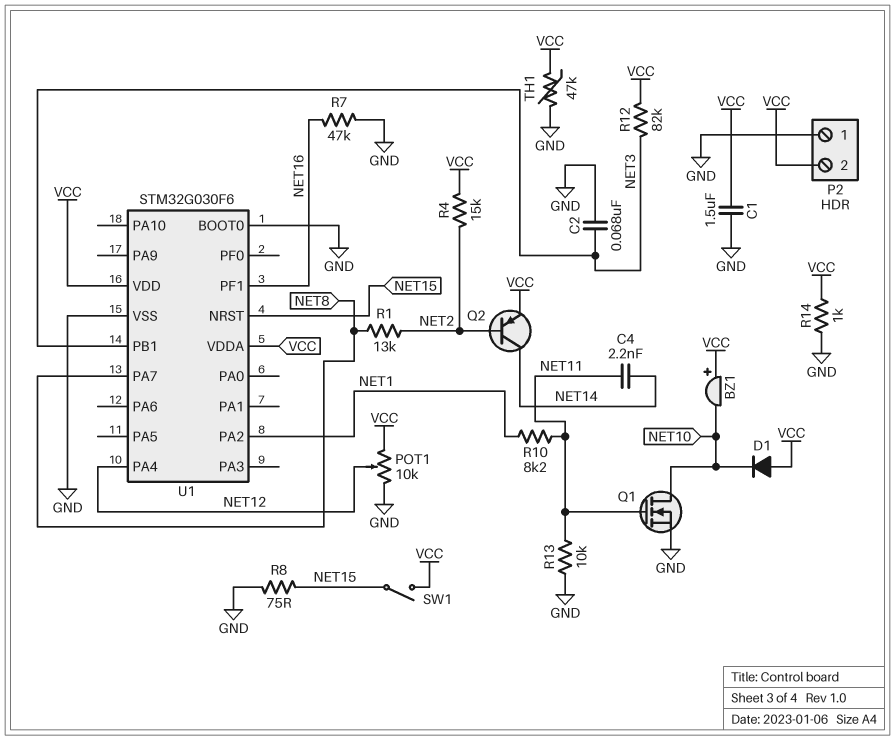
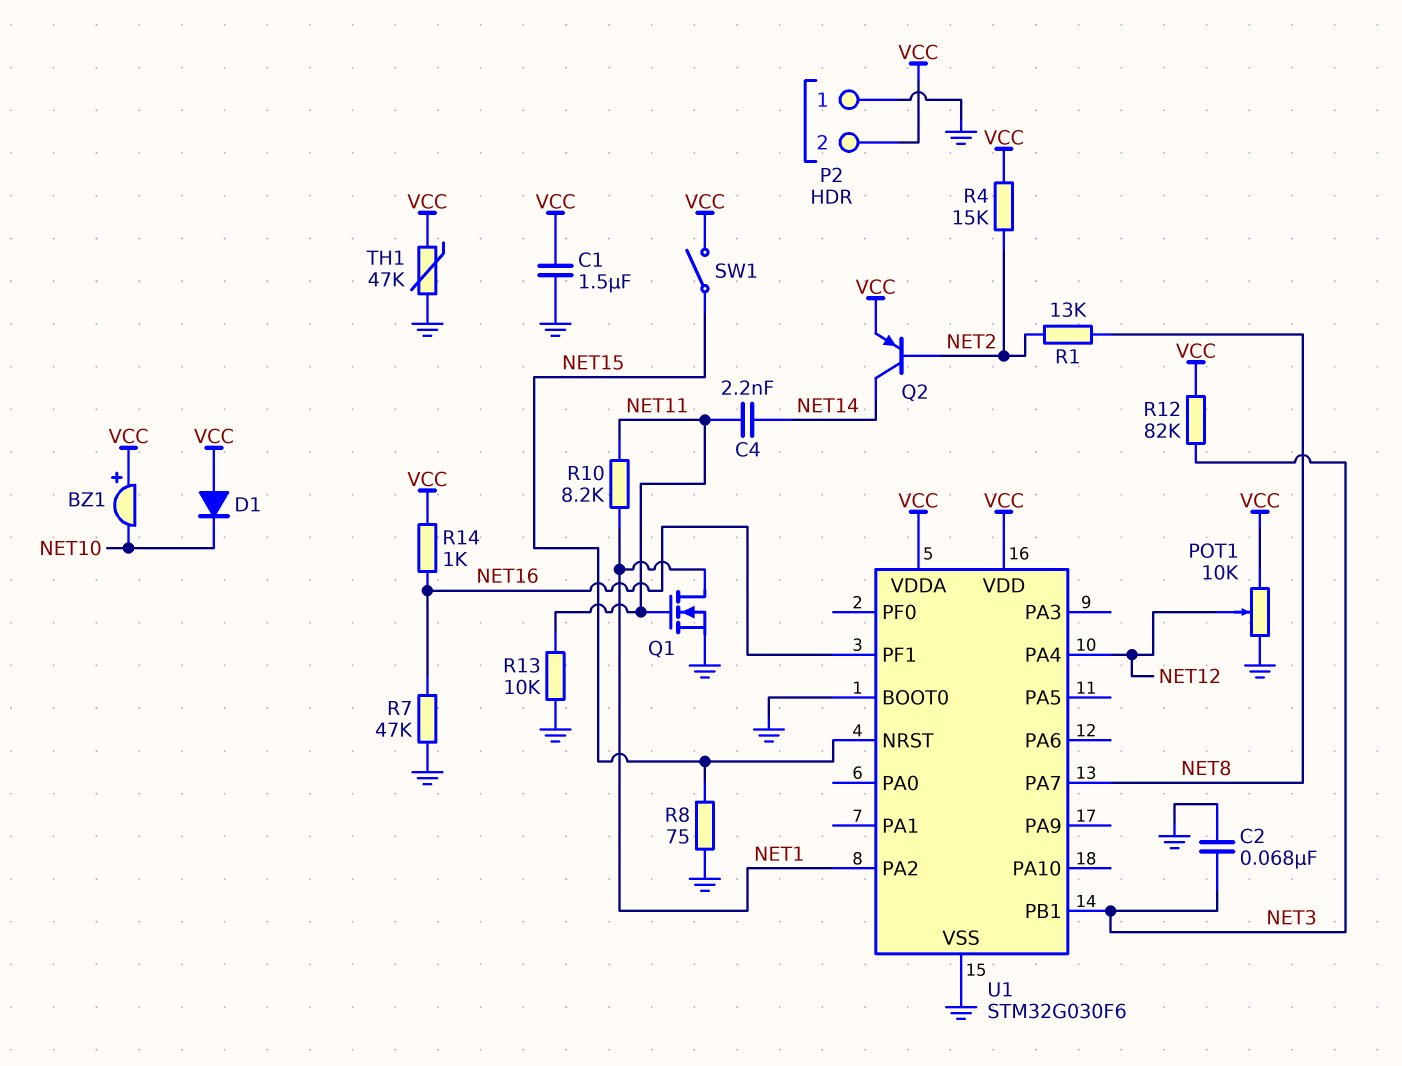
Q1: NMOS (G NET11, D NET10, S GND) -> NMOS (G NET11, D NET1, S GND)
R14: 1k (GND, VCC) -> 1k (NET16, VCC)

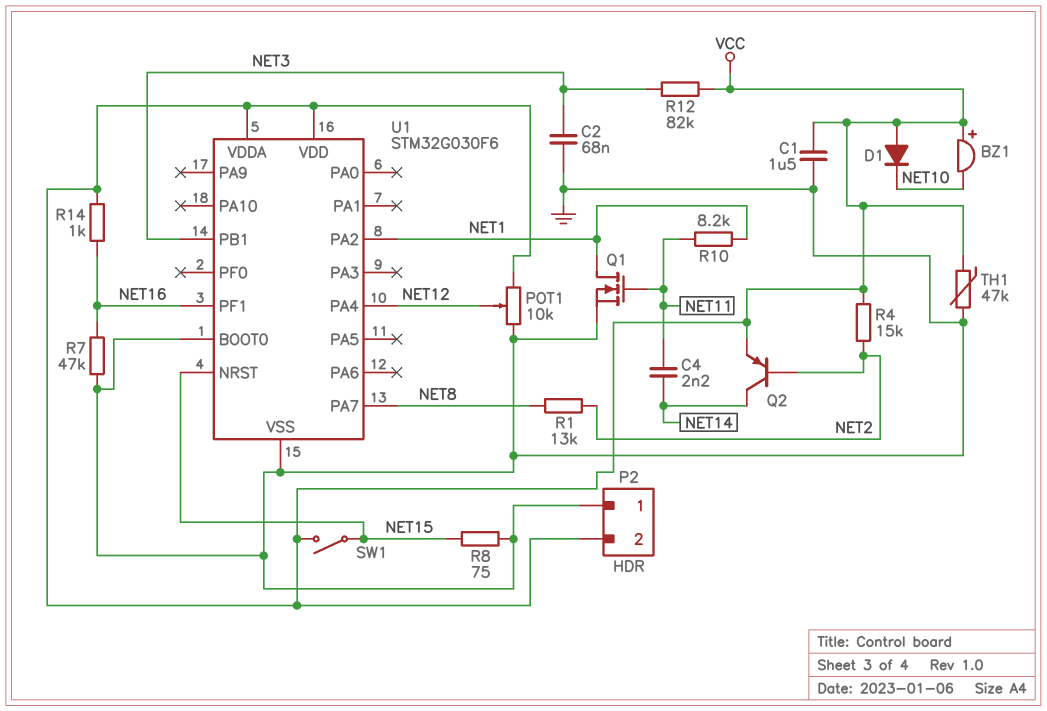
R13: 10k (GND, NET11) -> none

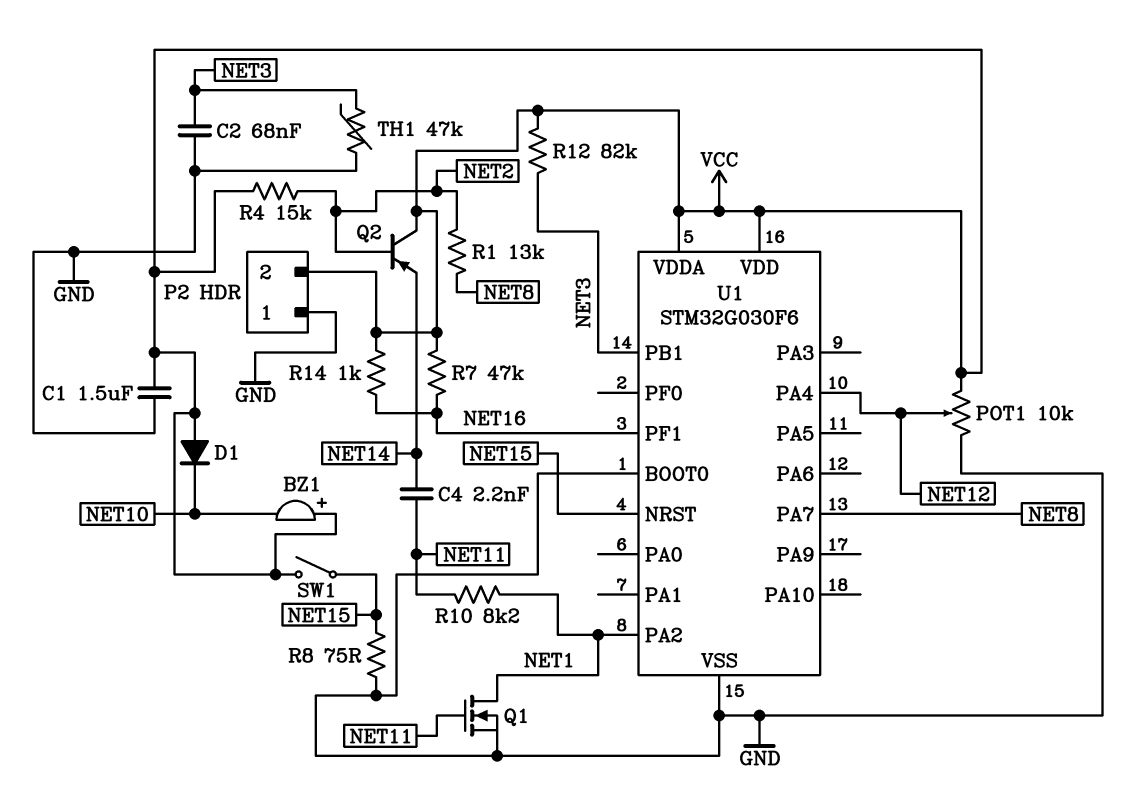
Q2: PNP (B NET2, C NET14, E VCC) -> PNP (B NET2, C VCC, E NET14)
R7: 47k (GND, NET16) -> 47k (NET16, VCC)
TH1: 47k (GND, VCC) -> 47k (GND, NET3)

